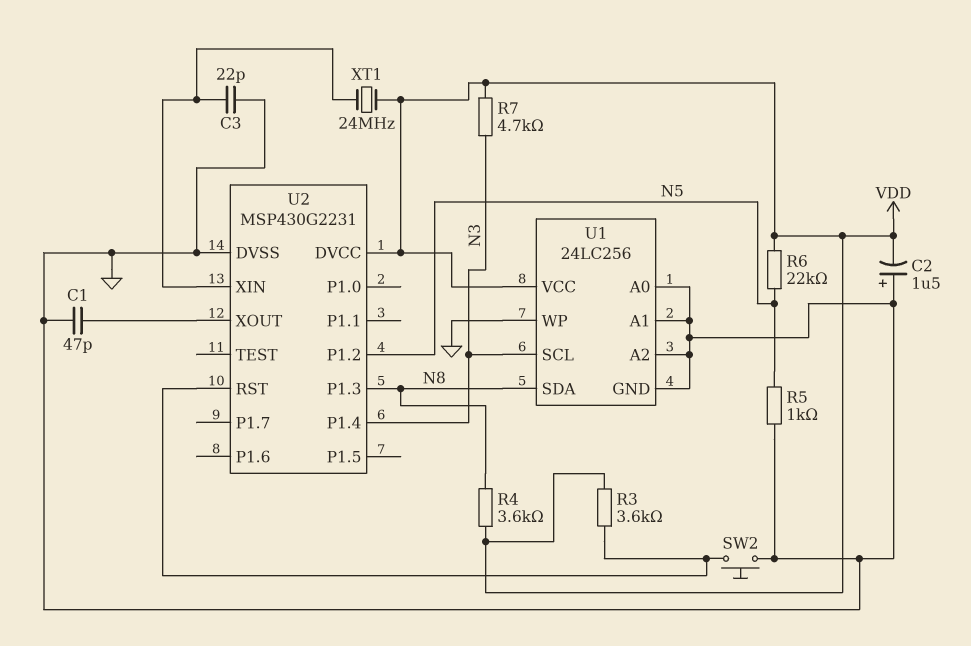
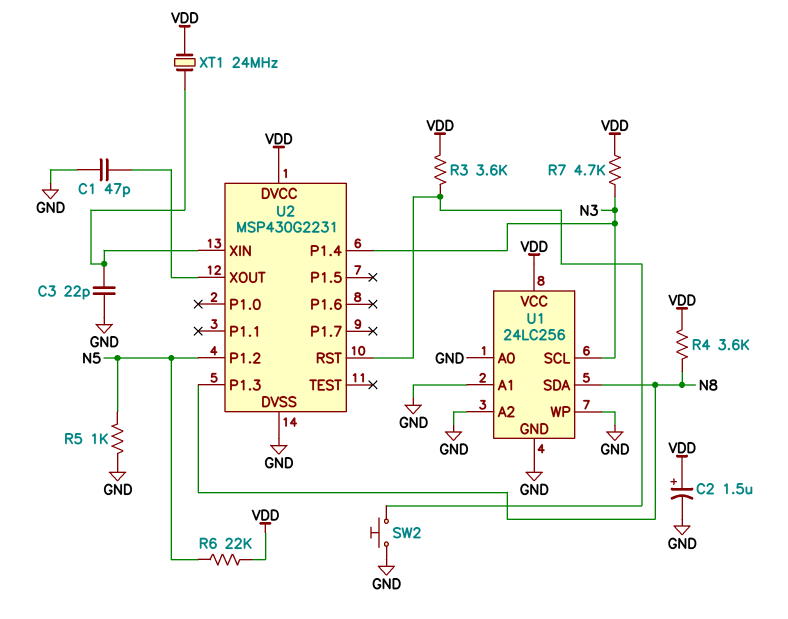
C2: 1.5uF (plus GND, minus VDD) -> 1.5uF (plus VDD, minus GND)

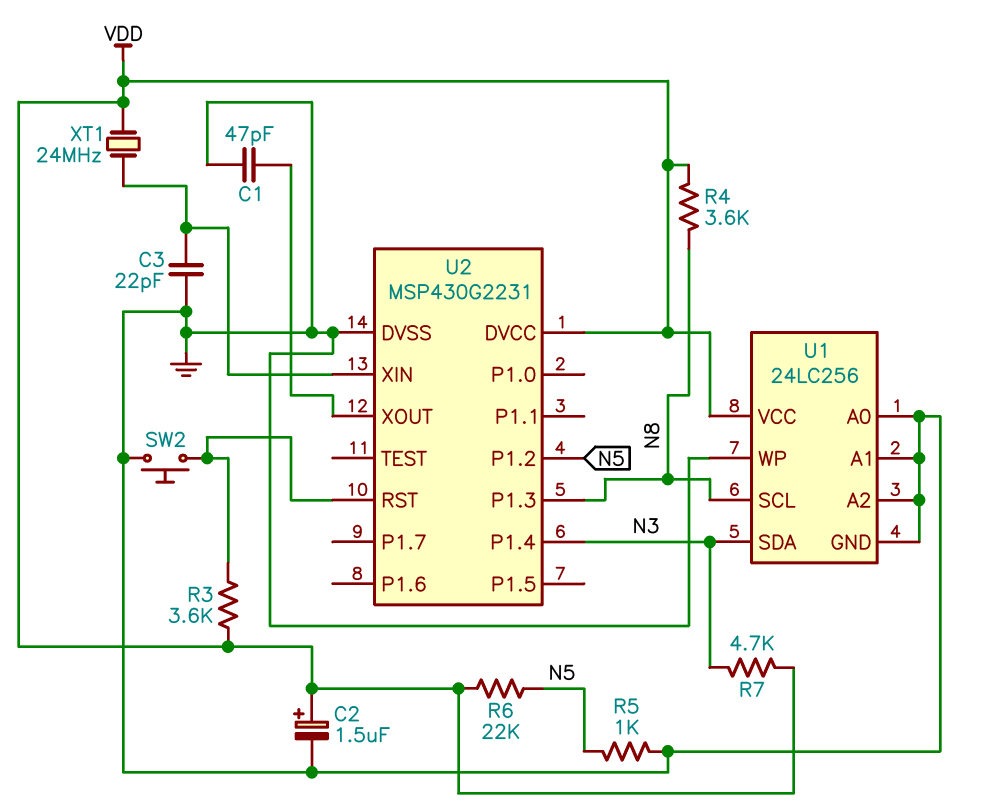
U1 pin SCL: N3 -> N8
U1 pin SDA: N8 -> N3

